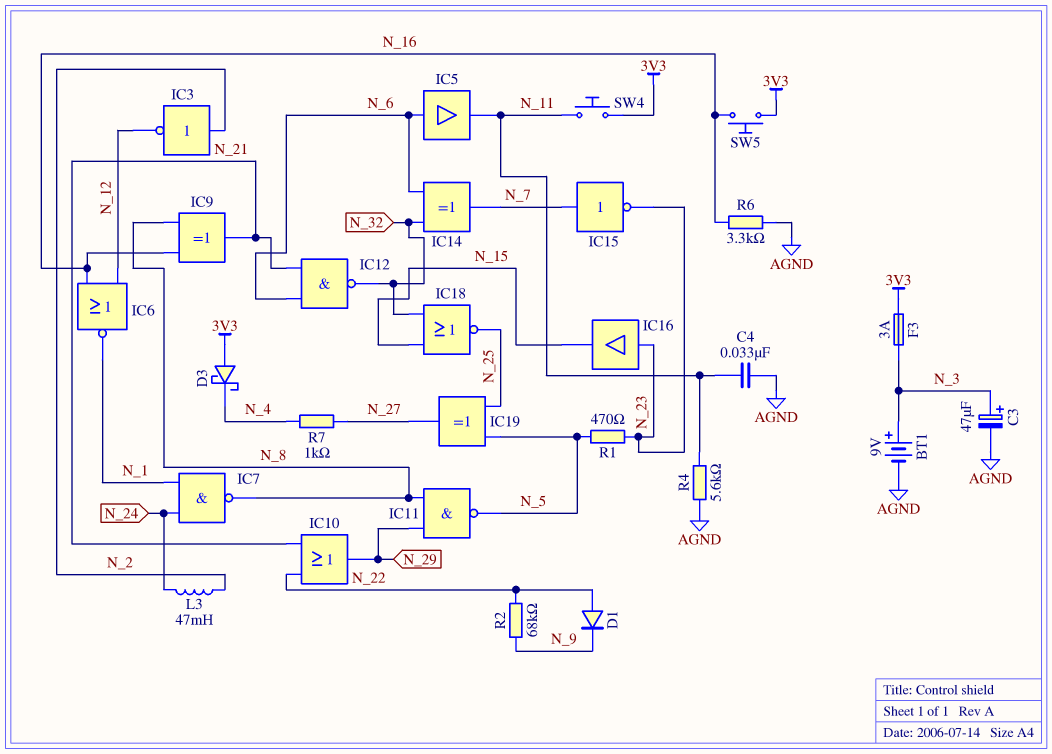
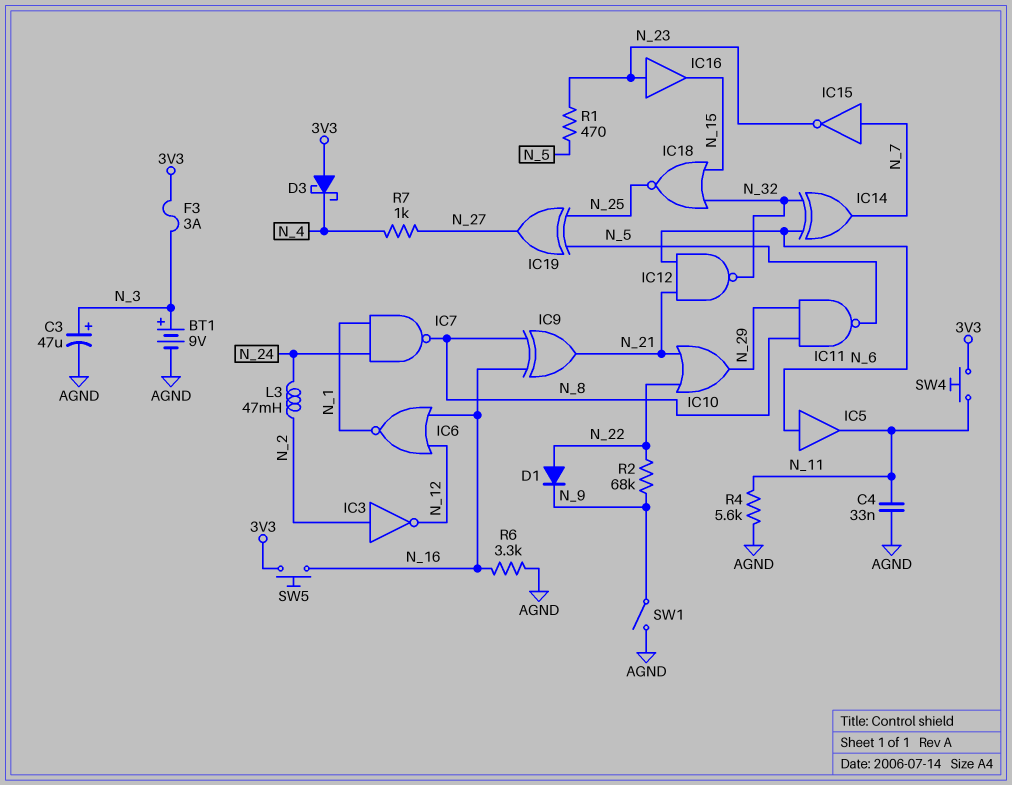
SW1: none -> switch (AGND, N_9)

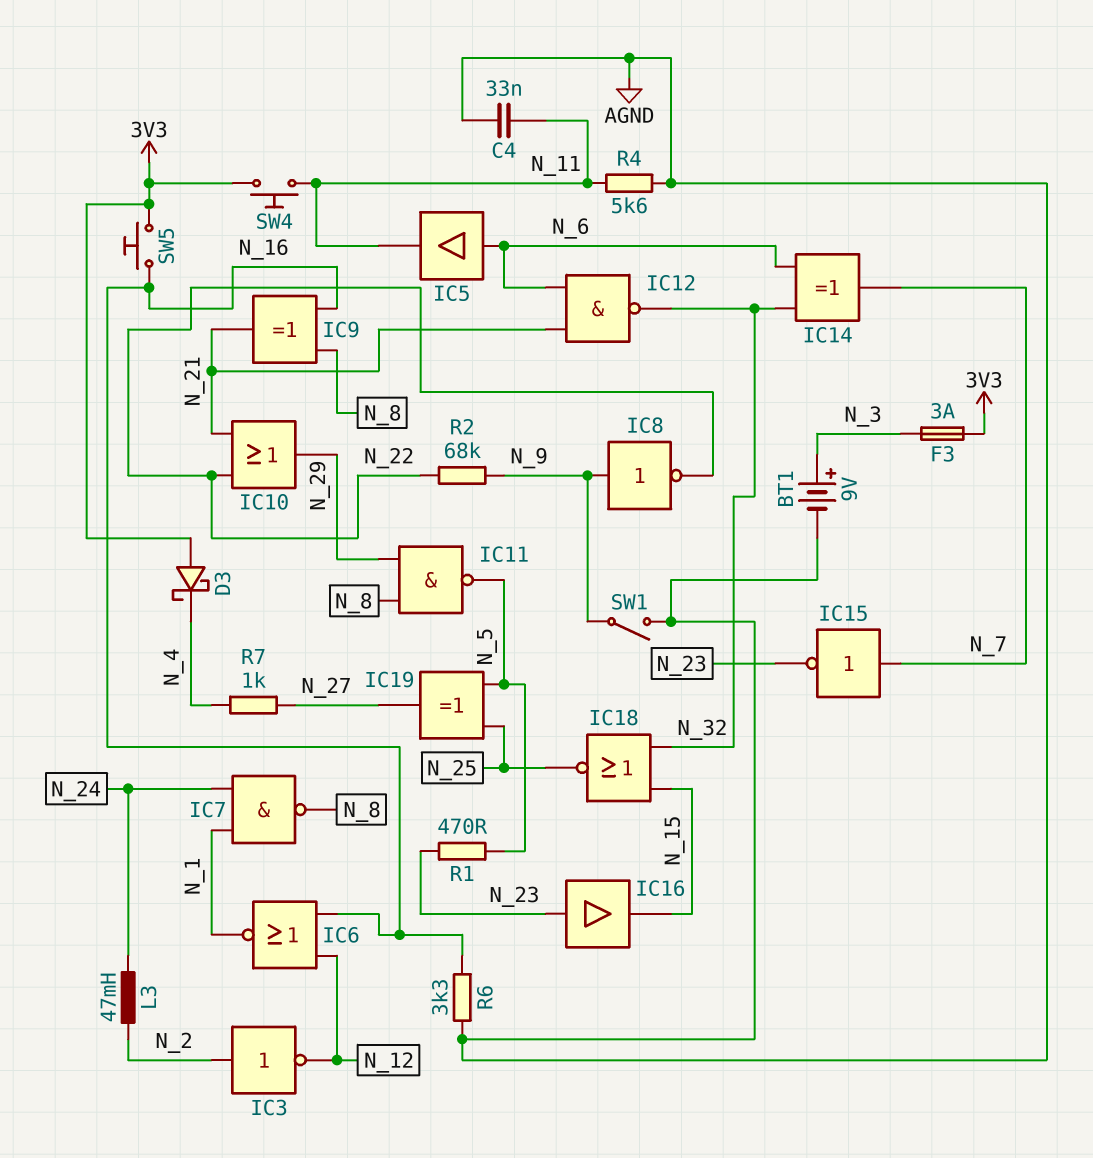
C3: 47uF (plus N_3, minus AGND) -> none
D1: diode (A N_22, K N_9) -> none
IC8: none -> NOT (in N_9, out N_22)

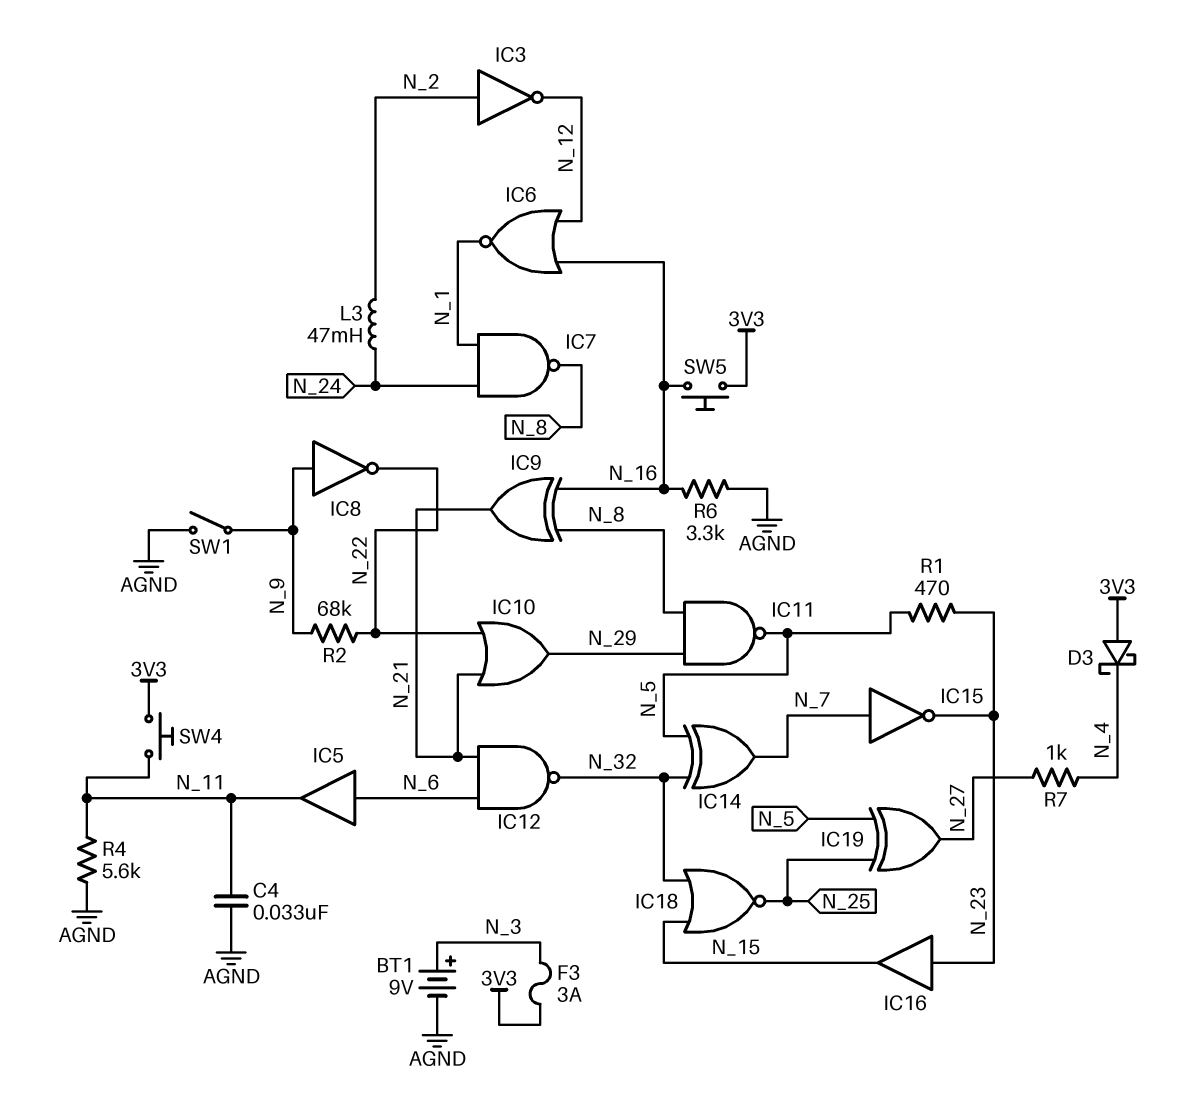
IC14: XOR (in N_6, in N_32, out N_7) -> XOR (in N_5, in N_32, out N_7)

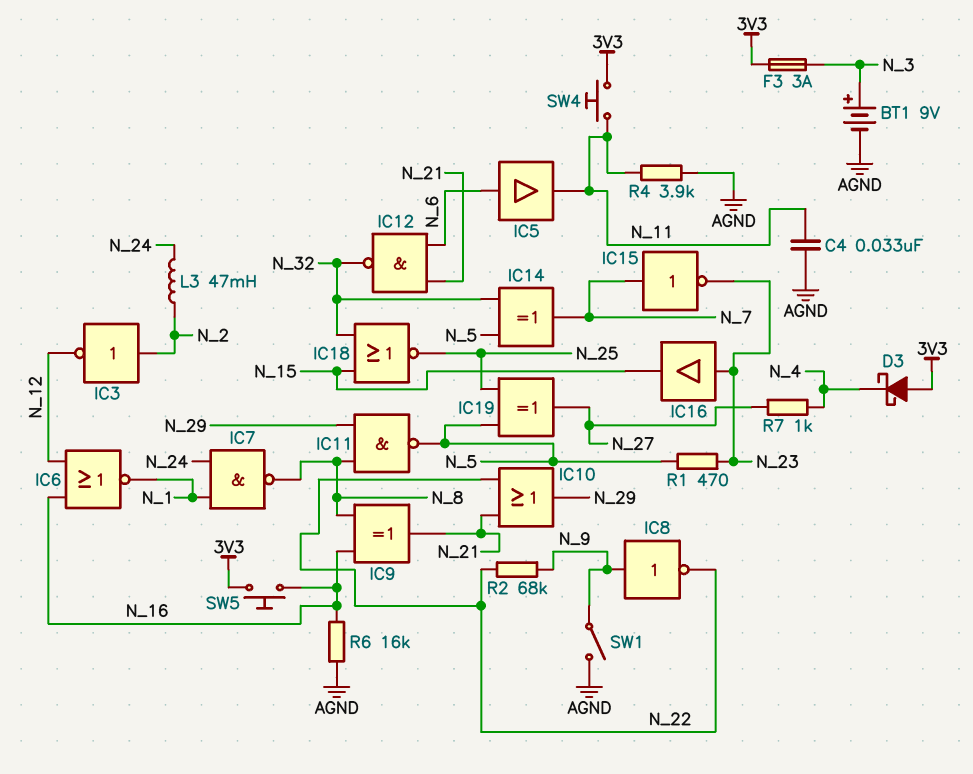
R4: 5.6k (AGND, N_11) -> 3.9k (AGND, N_11)
R6: 3.3k (AGND, N_16) -> 16k (AGND, N_16)

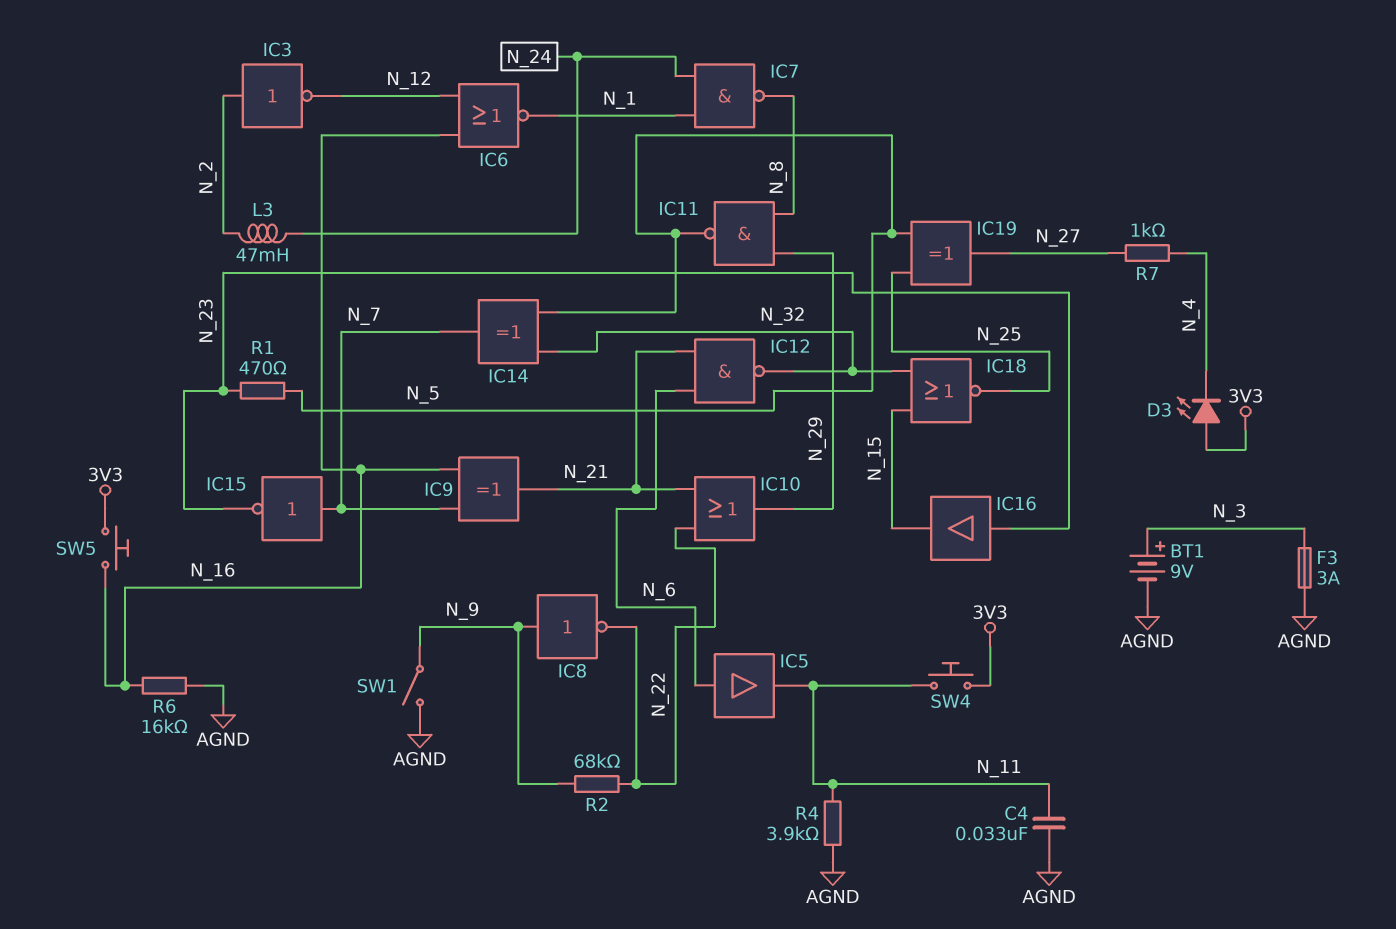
D3: schottky (A 3V3, K N_4) -> LED (A 3V3, K N_4)
F3: 3A (3V3, N_3) -> 3A (AGND, N_3)
IC9: XOR (in N_8, in N_16, out N_21) -> XOR (in N_7, in N_16, out N_21)

